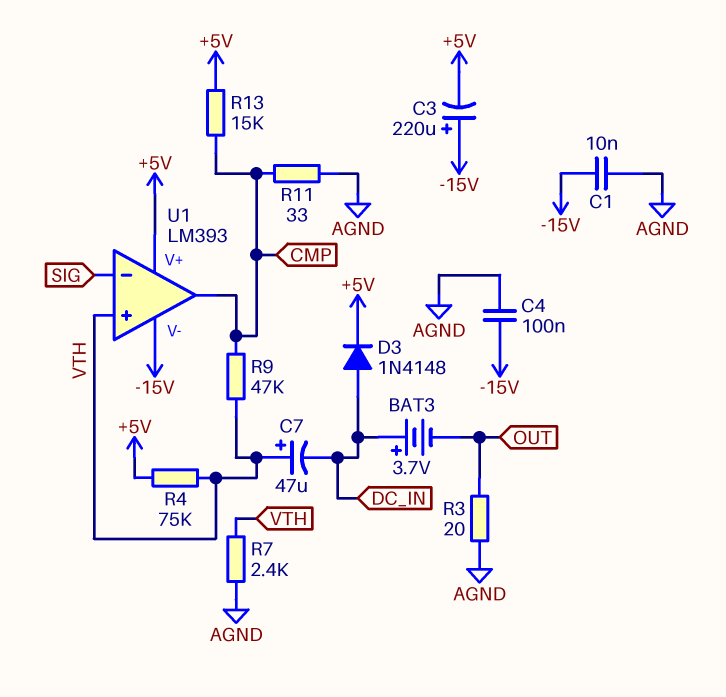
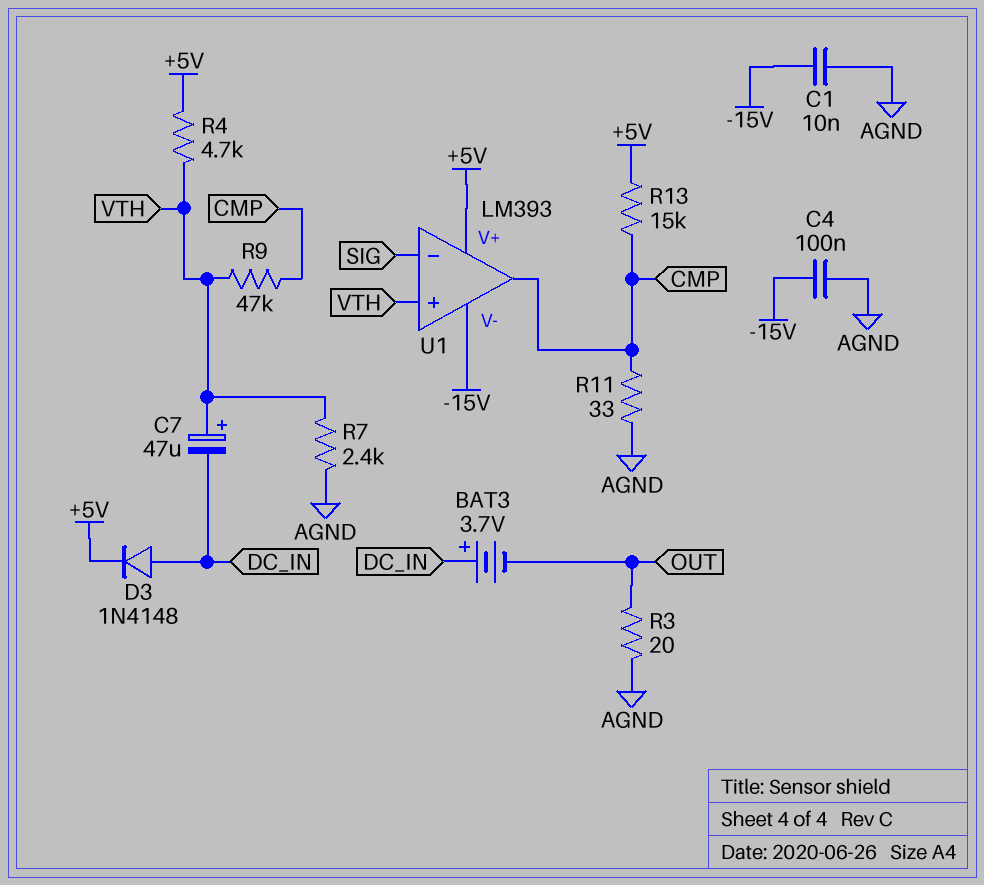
C3: 220uF (plus -15V, minus +5V) -> none
R4: 75k (+5V, VTH) -> 4.7k (+5V, VTH)

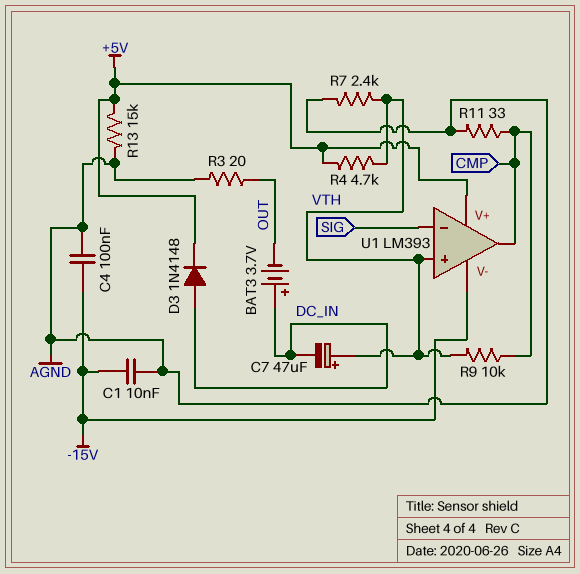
R9: 47k (CMP, VTH) -> 10k (CMP, VTH)
R13: 15k (+5V, CMP) -> 15k (+5V, AGND)

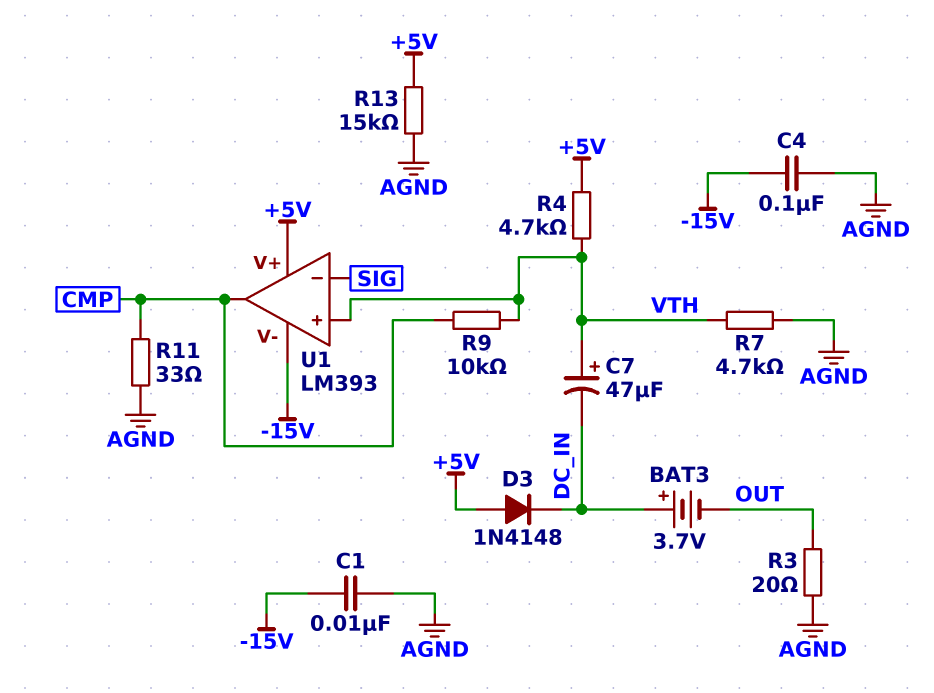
D3: diode 1N4148 (A DC_IN, K +5V) -> diode 1N4148 (A +5V, K DC_IN)
R7: 2.4k (AGND, VTH) -> 4.7k (AGND, VTH)

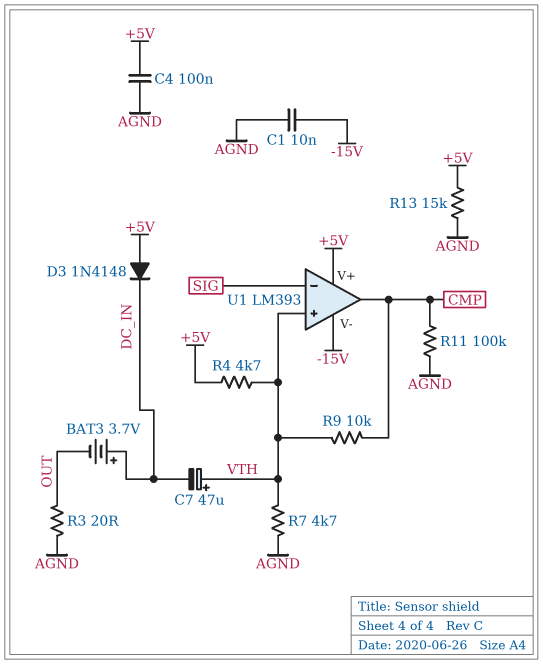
C4: 100nF (-15V, AGND) -> 100nF (+5V, AGND)
R11: 33 (AGND, CMP) -> 100k (AGND, CMP)

